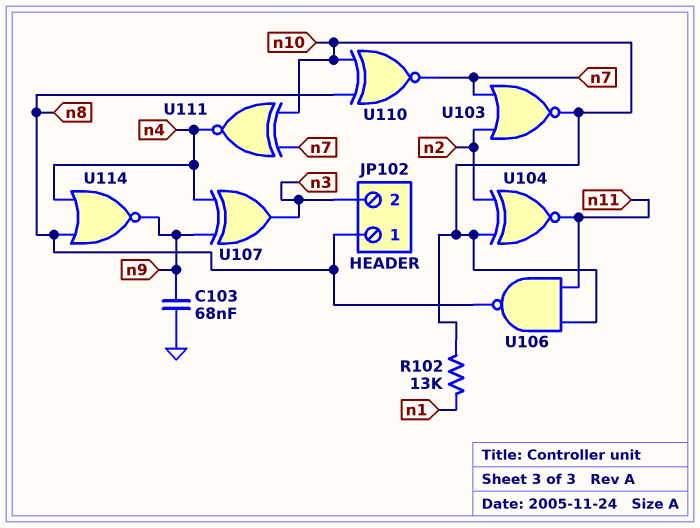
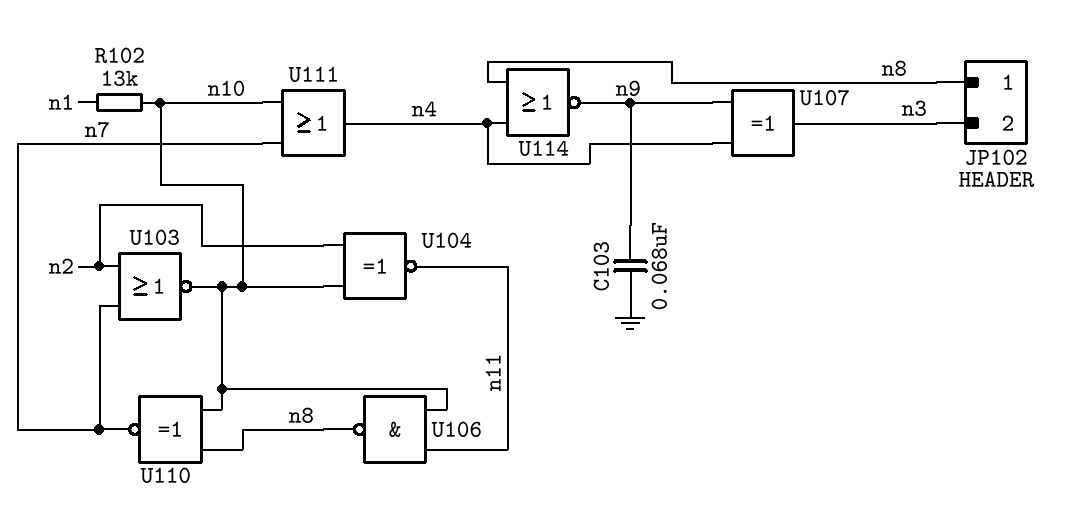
U111: XNOR (in n7, in n10, out n4) -> OR (in n7, in n10, out n4)

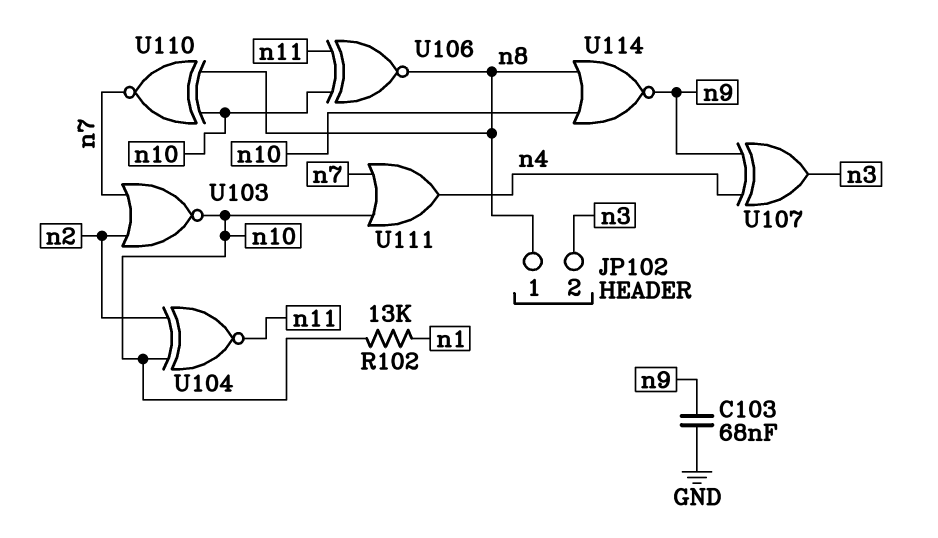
U106: NAND (in n10, in n11, out n8) -> XNOR (in n10, in n11, out n8)
U114: NOR (in n4, in n8, out n9) -> NOR (in n8, in n10, out n9)

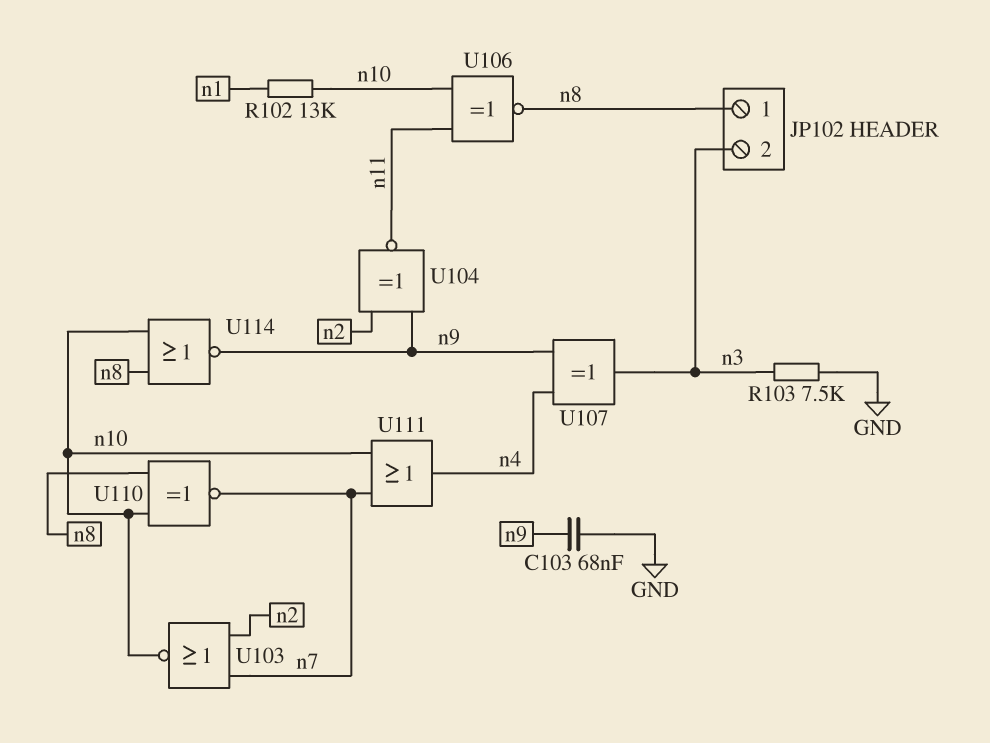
R103: none -> 7.5k (GND, n3)
U104: XNOR (in n2, in n10, out n11) -> XNOR (in n2, in n9, out n11)

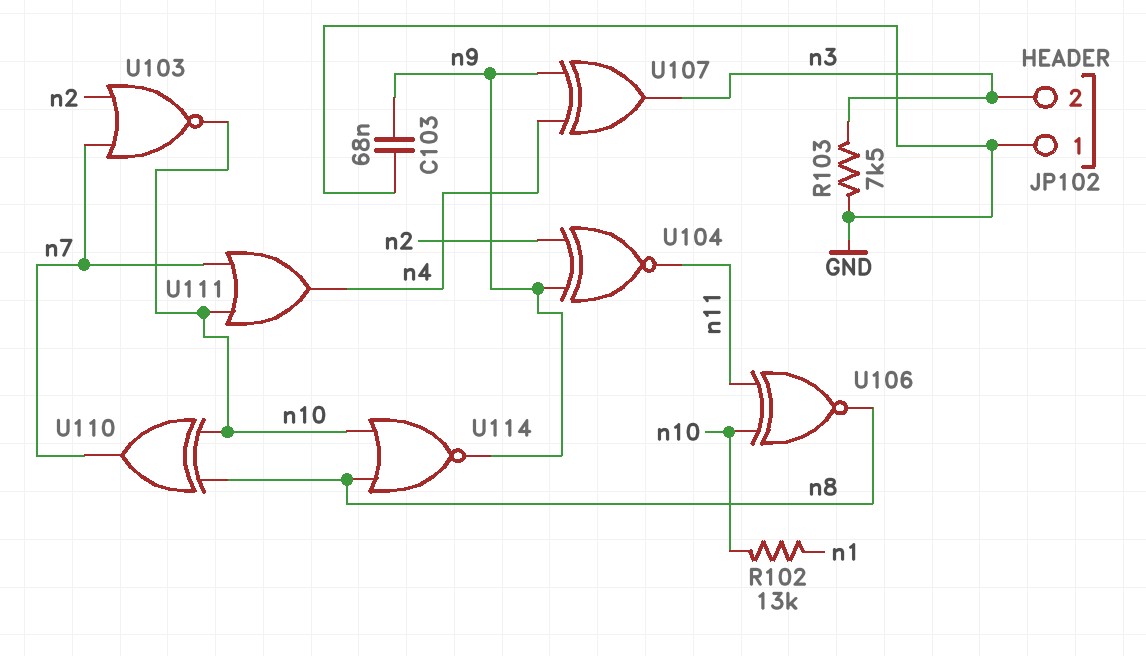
JP102 pin 1: n8 -> GND
U110: XNOR (in n8, in n10, out n7) -> XOR (in n8, in n10, out n7)

